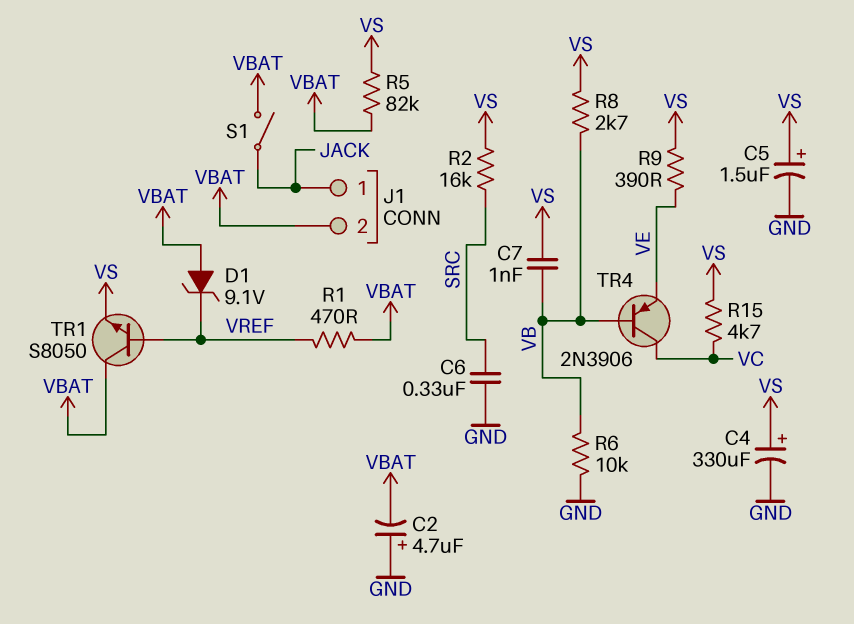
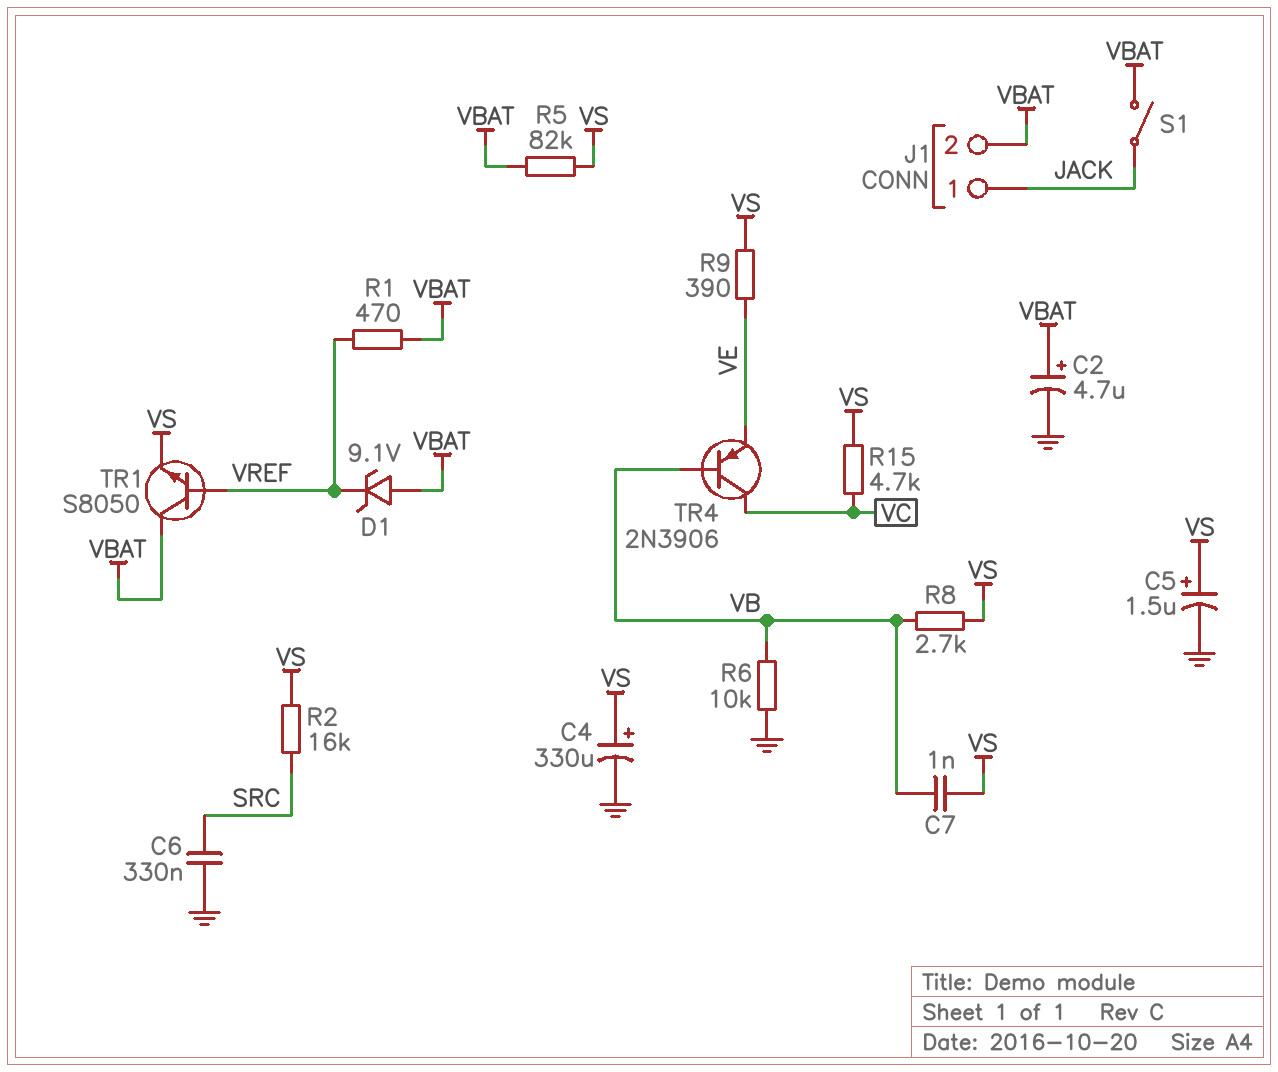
C2: 4.7uF (plus GND, minus VBAT) -> 4.7uF (plus VBAT, minus GND)

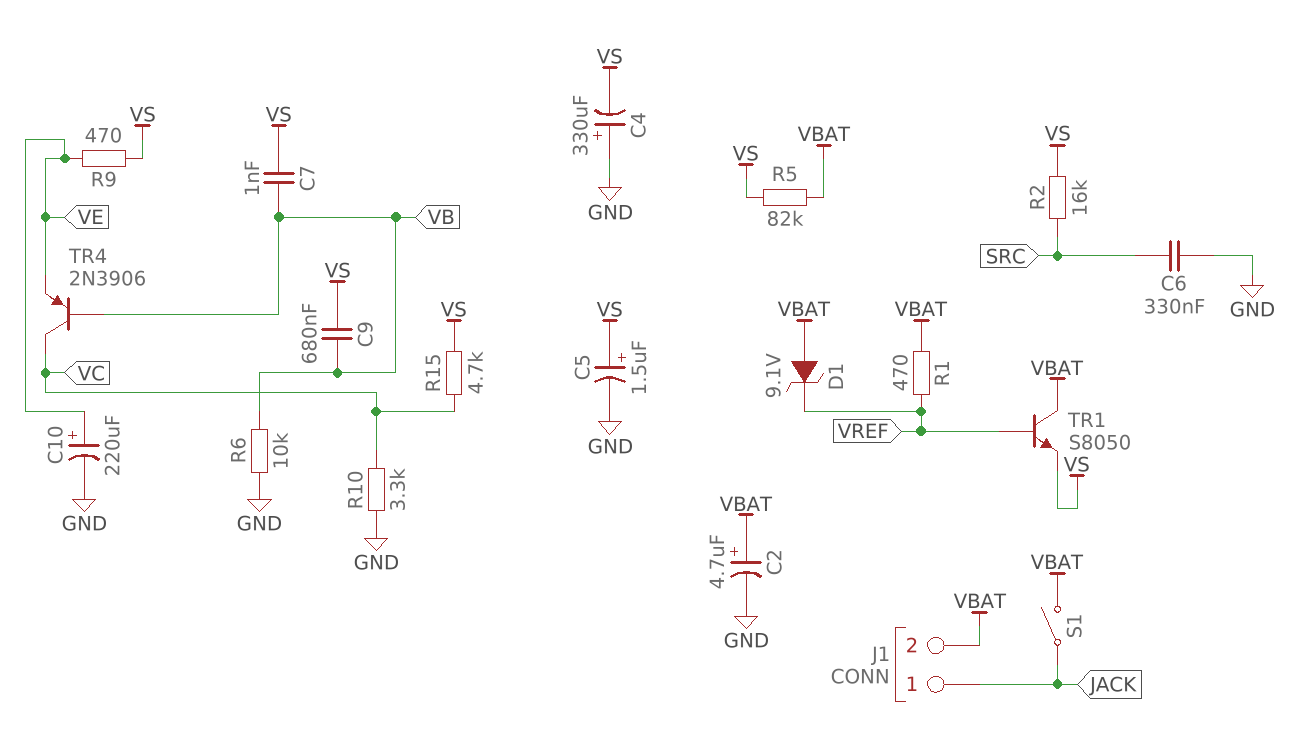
C4: 330uF (plus VS, minus GND) -> 330uF (plus GND, minus VS)
C9: none -> 680nF (VB, VS)
C10: none -> 220uF (plus VE, minus GND)
R8: 2.7k (VB, VS) -> none
R9: 390 (VE, VS) -> 470 (VE, VS)
R10: none -> 3.3k (GND, VC)

